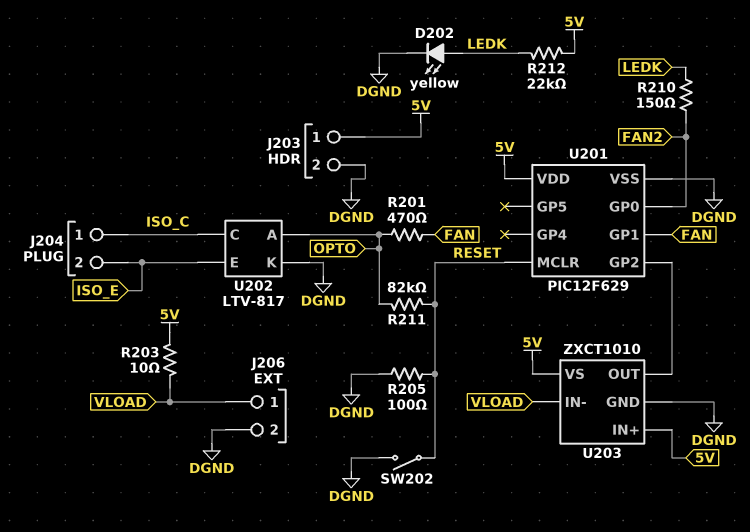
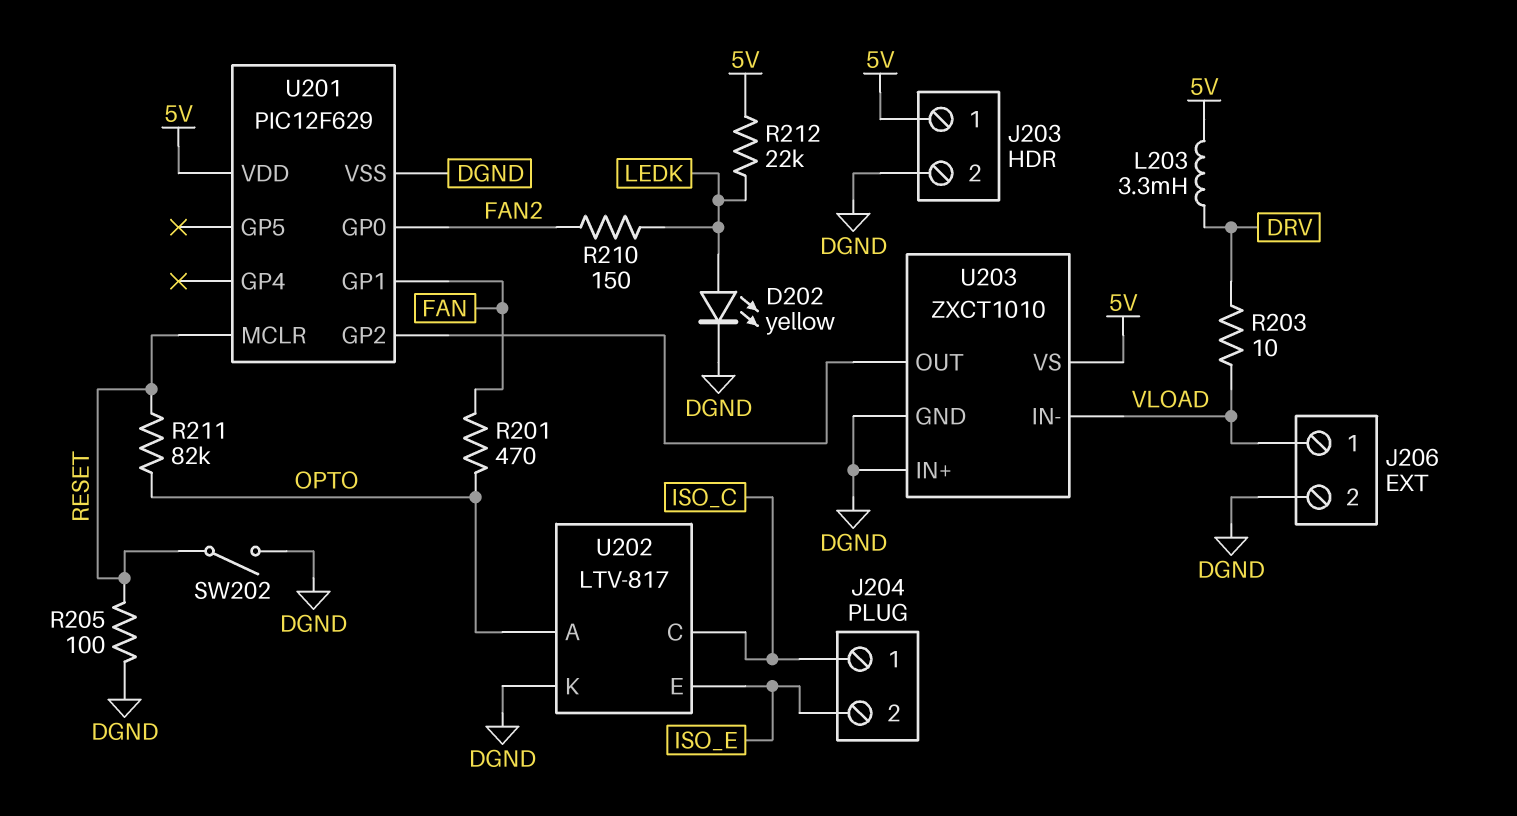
L203: none -> 3.3mH (5V, DRV)
R203: 10 (5V, VLOAD) -> 10 (DRV, VLOAD)
U203 pin IN+: 5V -> DGND

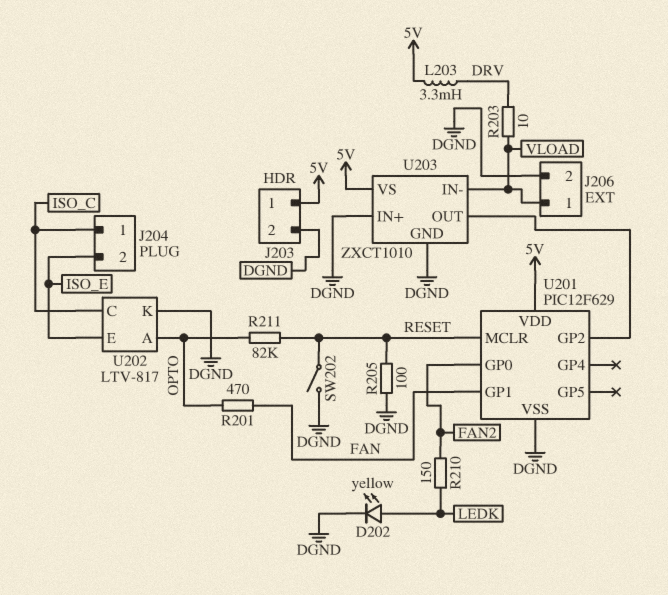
R212: 22k (5V, LEDK) -> none

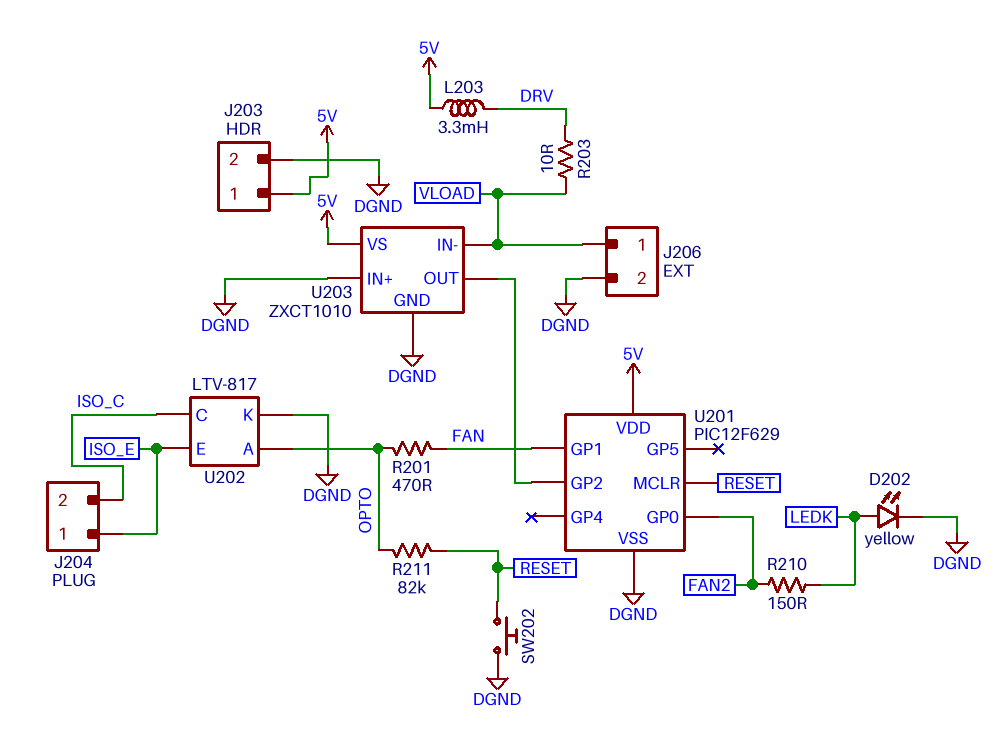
J204 pin 1: ISO_C -> ISO_E
J204 pin 2: ISO_E -> ISO_C
R205: 100 (DGND, RESET) -> none
SW202: switch (DGND, RESET) -> button (DGND, RESET)

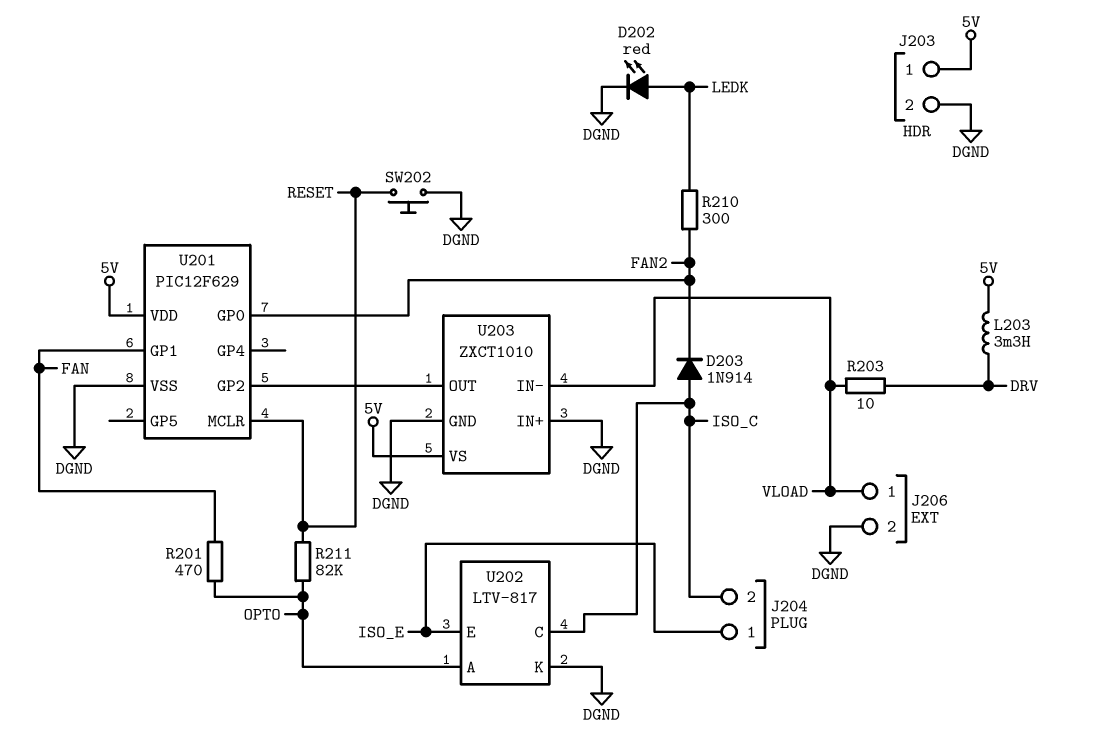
D202: LED yellow (A LEDK, K DGND) -> LED red (A LEDK, K DGND)
D203: none -> diode 1N914 (A ISO_C, K FAN2)
R210: 150 (FAN2, LEDK) -> 300 (FAN2, LEDK)

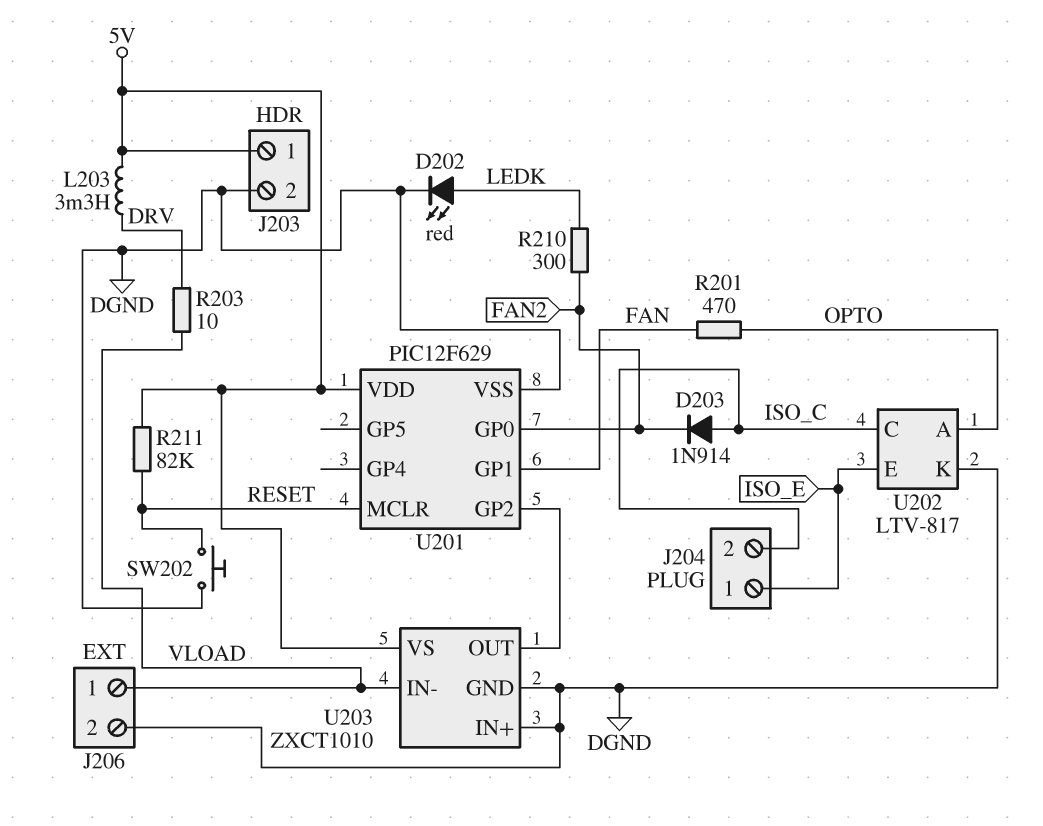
R211: 82k (OPTO, RESET) -> 82k (5V, RESET)

